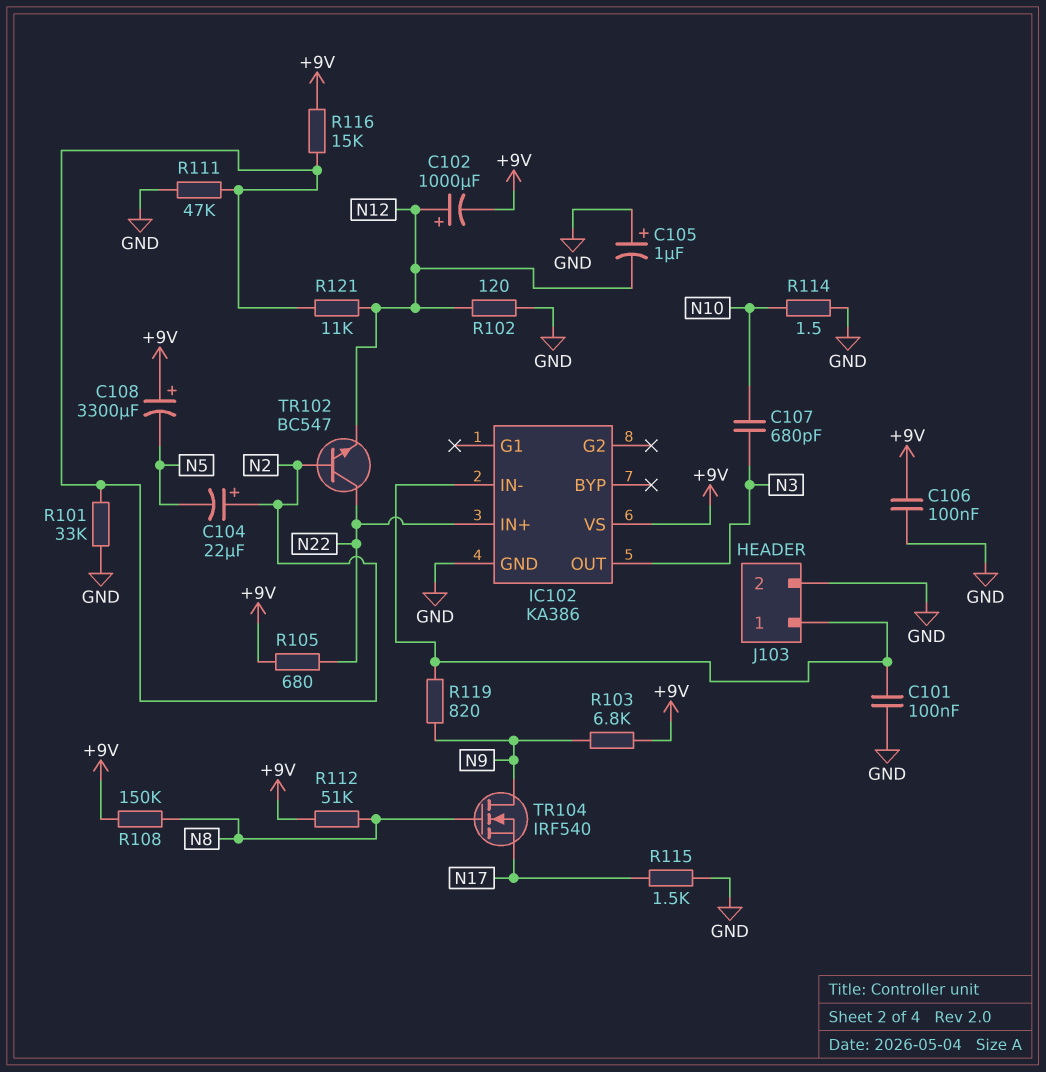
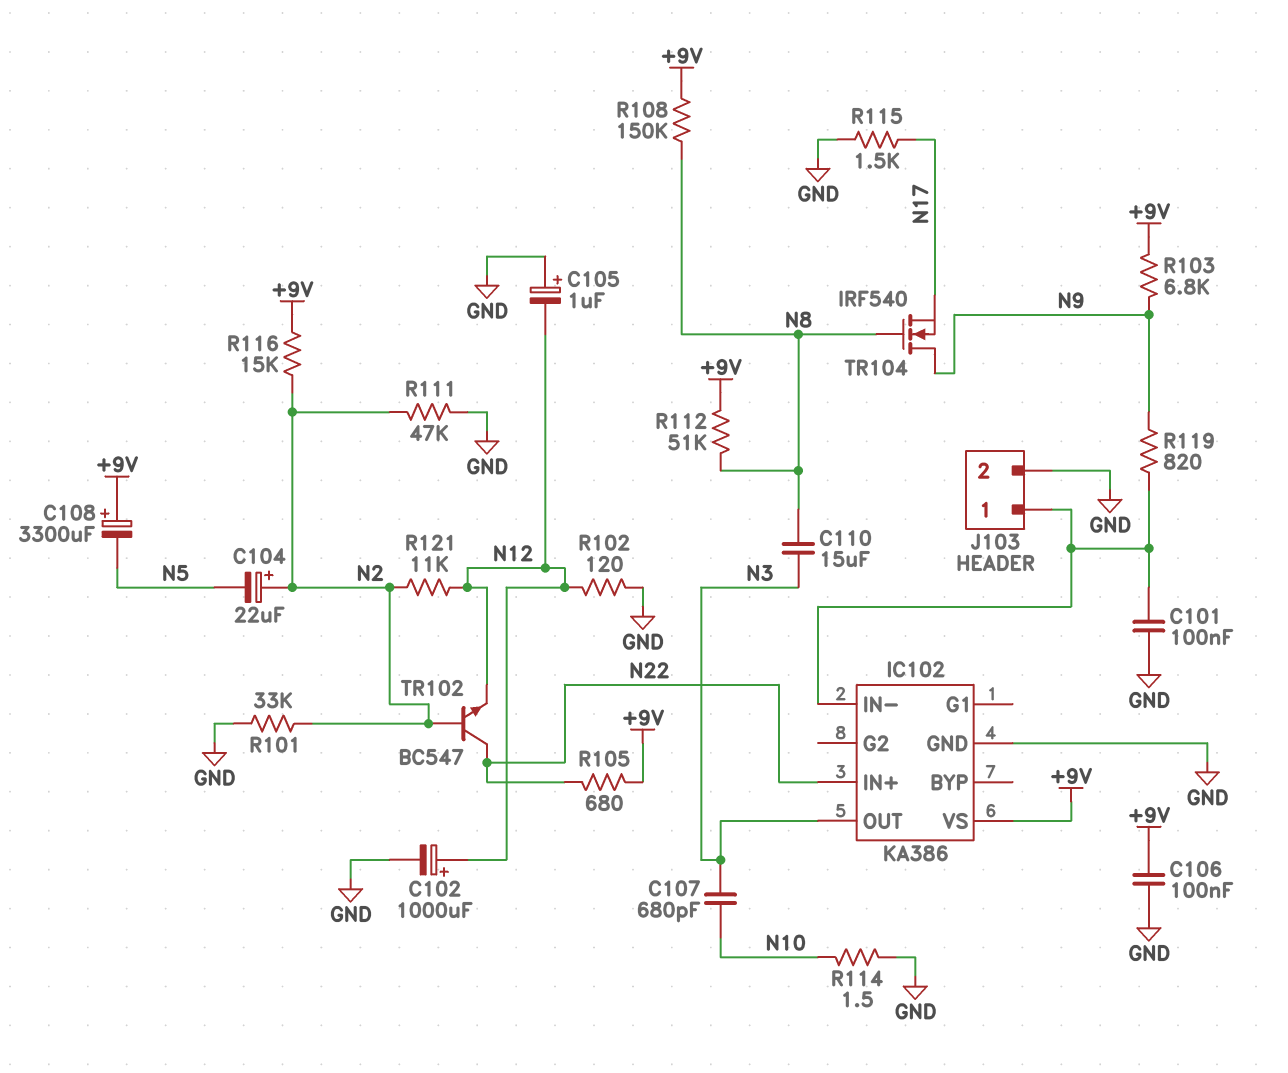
C102: 1000uF (plus N12, minus +9V) -> 1000uF (plus N12, minus GND)
C110: none -> 15uF (N3, N8)

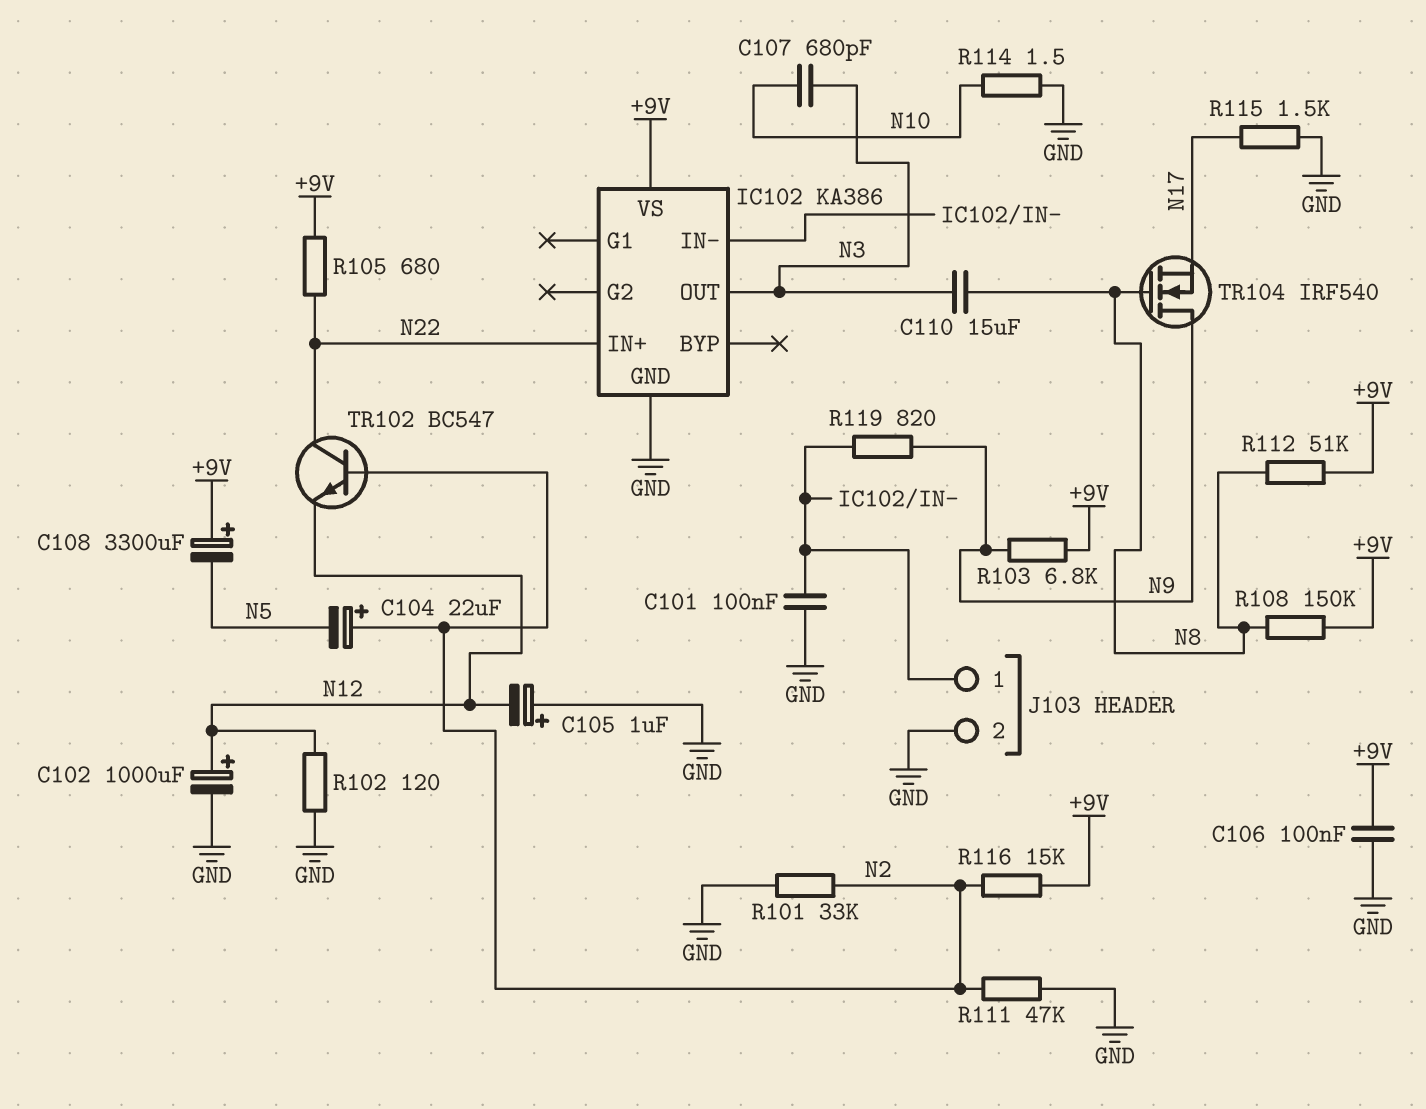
R121: 11k (N2, N12) -> none

